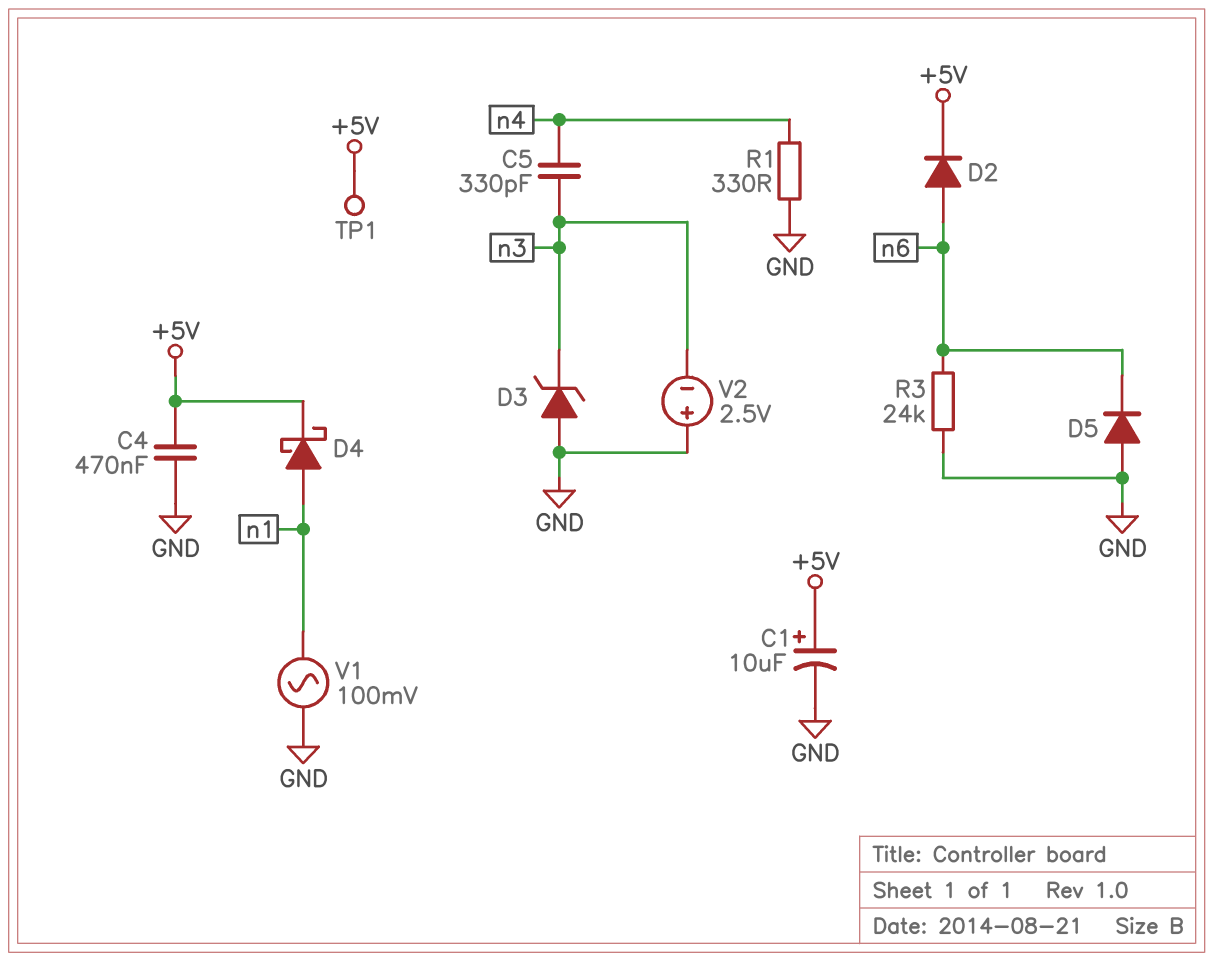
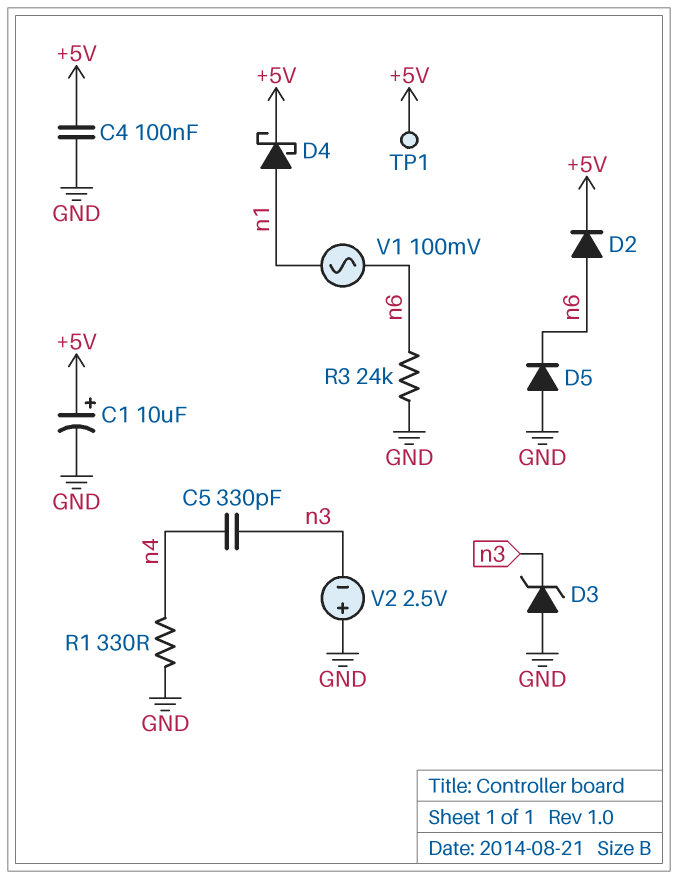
C4: 470nF (+5V, GND) -> 100nF (+5V, GND)
V1: AC 100mV (GND, n1) -> AC 100mV (n1, n6)

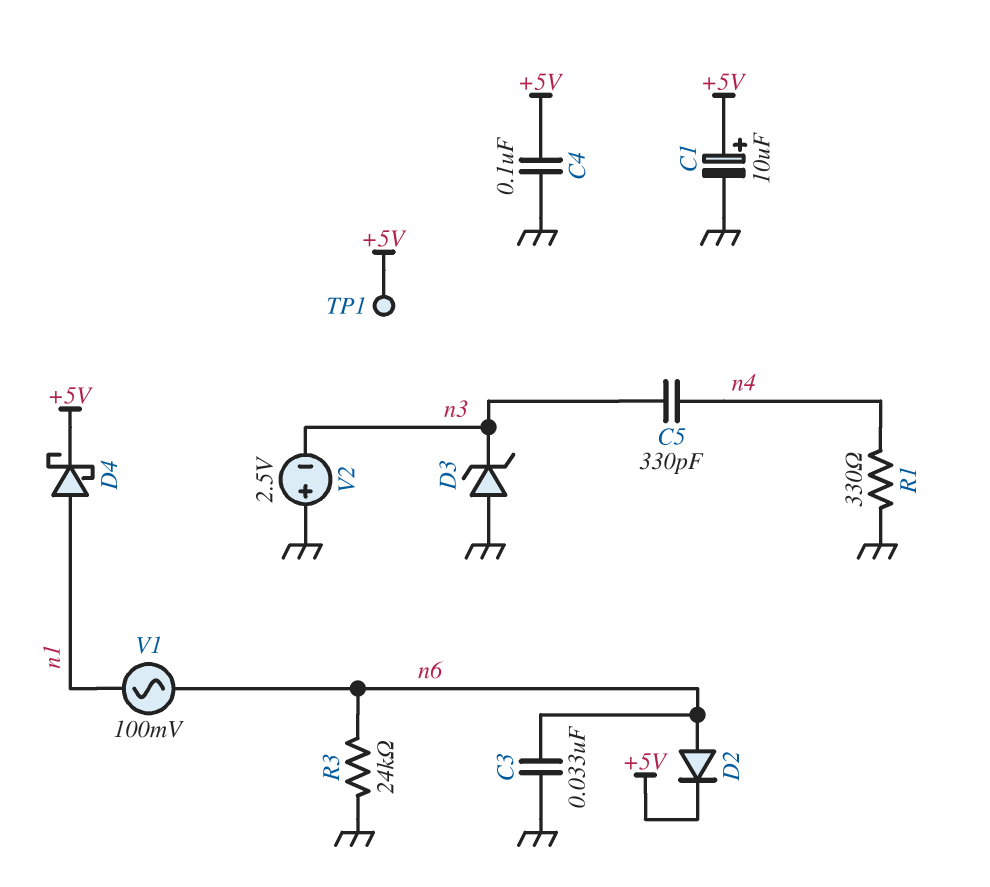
C3: none -> 33nF (GND, n6)
D5: diode (A GND, K n6) -> none

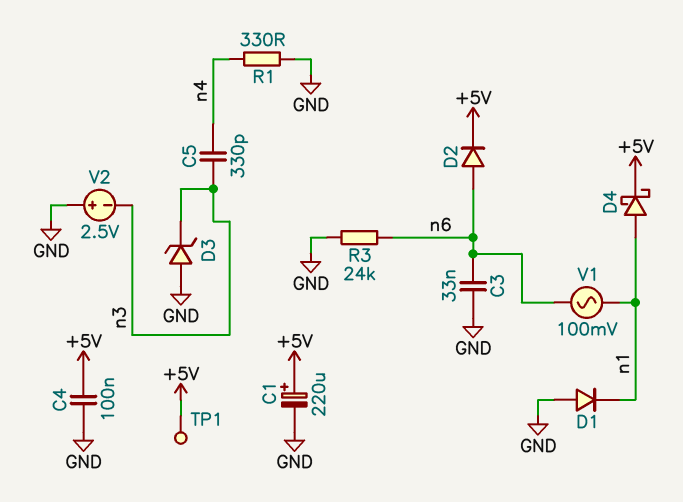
C1: 10uF (plus +5V, minus GND) -> 220uF (plus +5V, minus GND)
D1: none -> diode (A GND, K n1)

